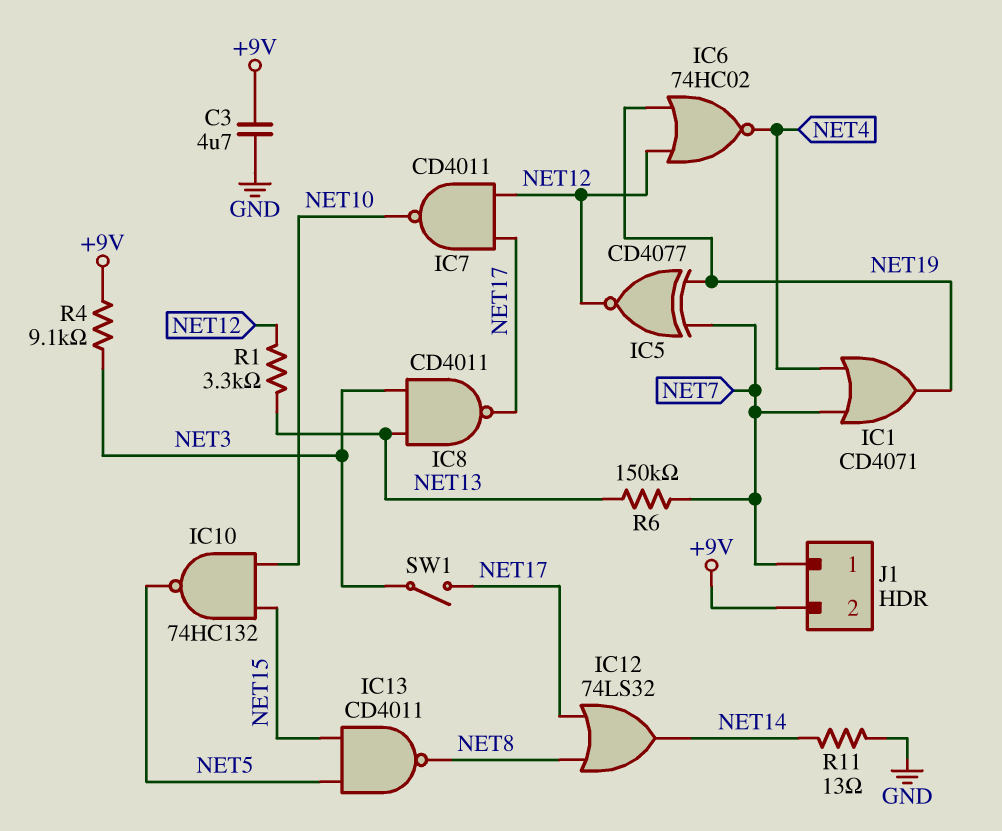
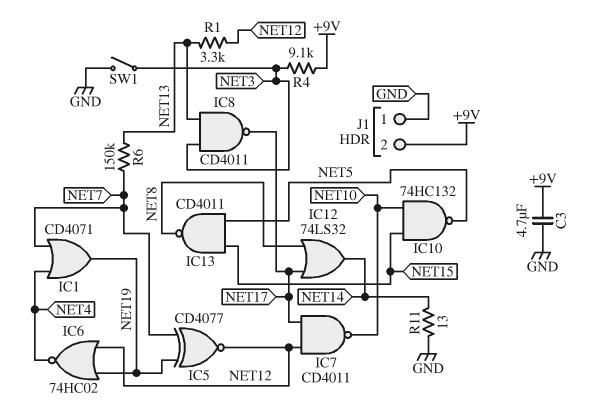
J1 pin 1: NET7 -> GND
SW1: switch (NET3, NET17) -> switch (GND, NET3)

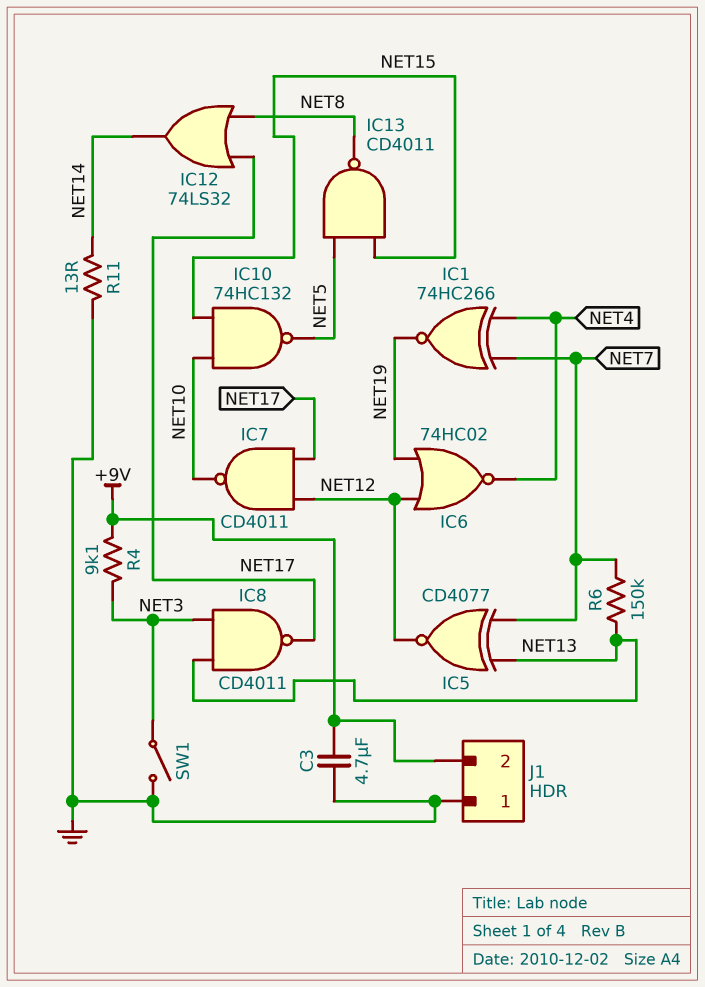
IC1: OR CD4071 (in NET4, in NET7, out NET19) -> XNOR 74HC266 (in NET4, in NET7, out NET19)
IC5: XNOR CD4077 (in NET7, in NET19, out NET12) -> XNOR CD4077 (in NET7, in NET13, out NET12)
R1: 3.3k (NET12, NET13) -> none

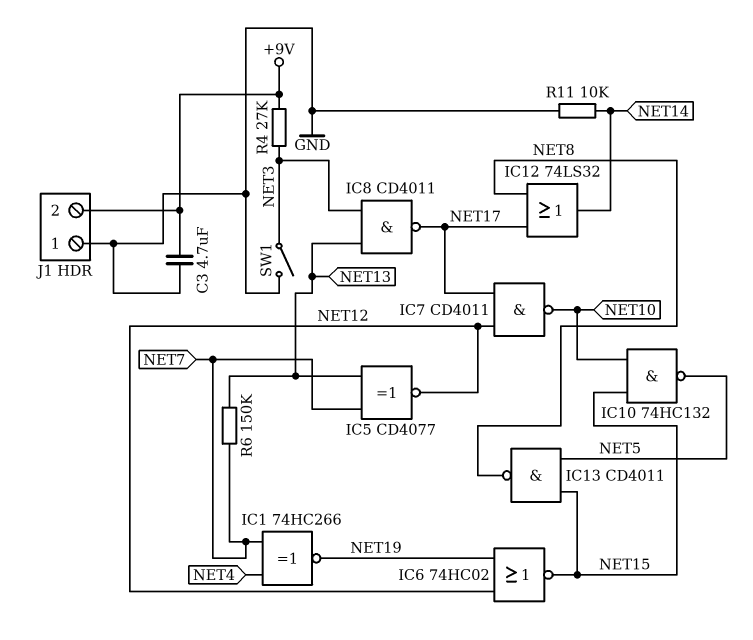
IC6: NOR 74HC02 (in NET12, in NET19, out NET4) -> NOR 74HC02 (in NET12, in NET19, out NET15)
R4: 9.1k (+9V, NET3) -> 27k (+9V, NET3)
R11: 13 (GND, NET14) -> 10k (GND, NET14)

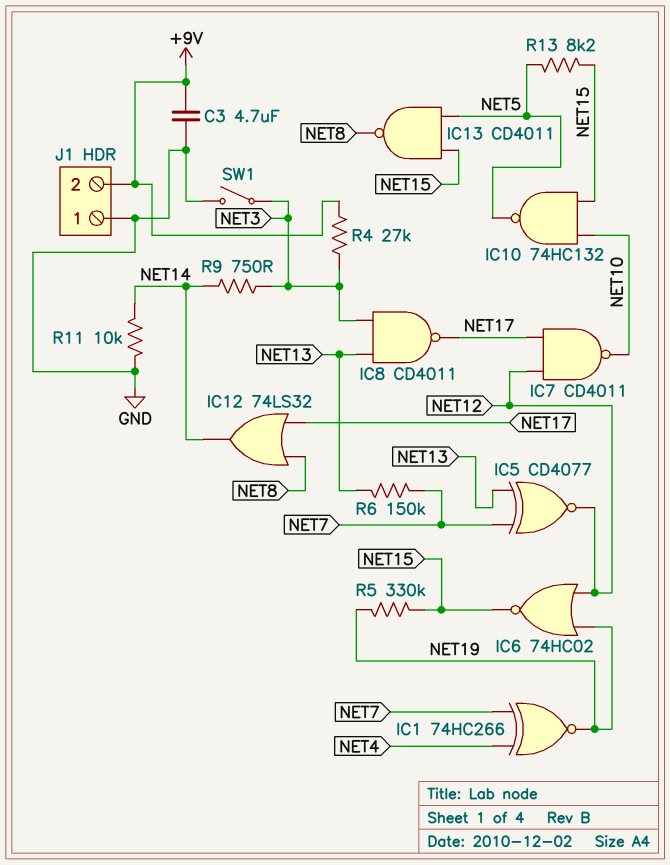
R5: none -> 330k (NET15, NET19)
R9: none -> 750 (NET3, NET14)
R13: none -> 8.2k (NET5, NET15)

